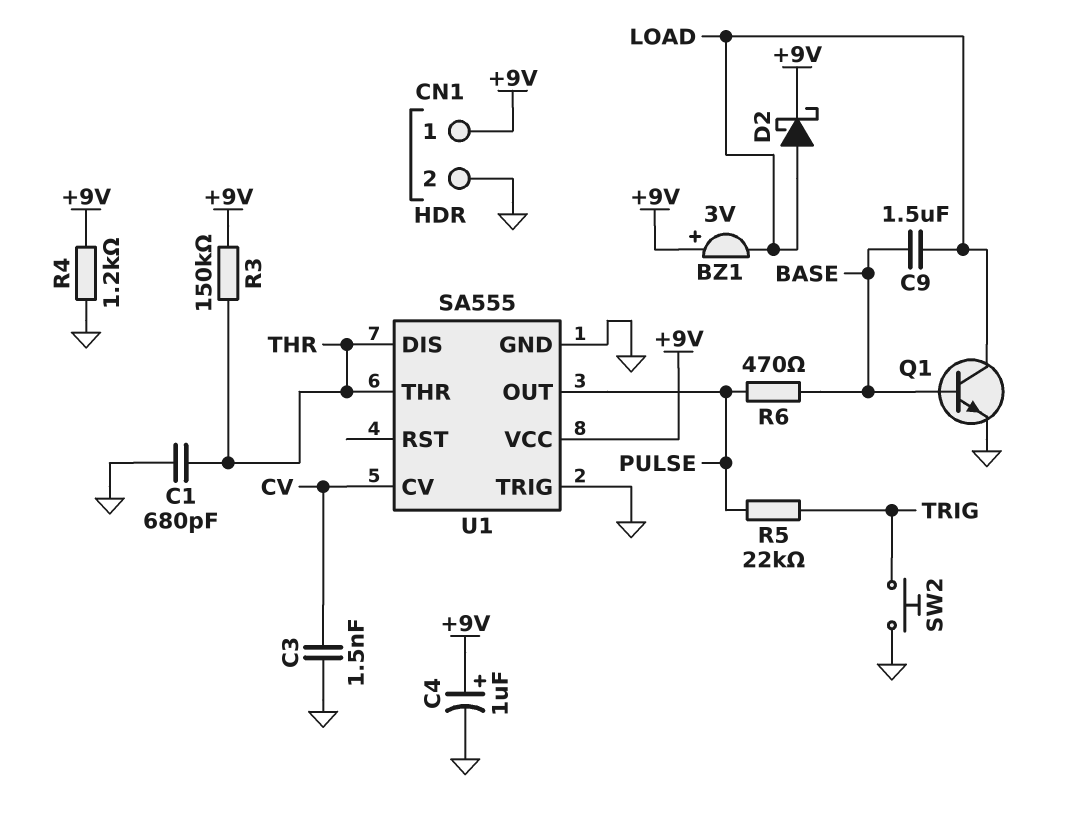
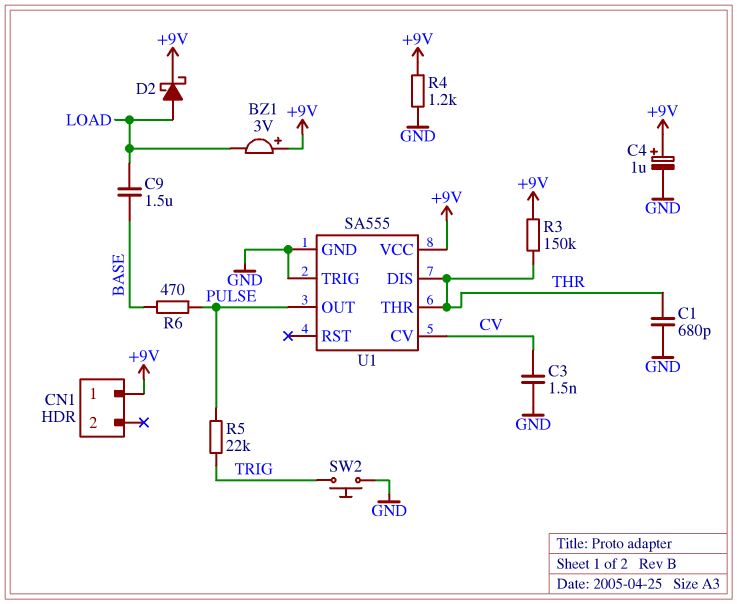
CN1 pin 2: GND -> none
Q1: NPN (B BASE, C LOAD, E GND) -> none

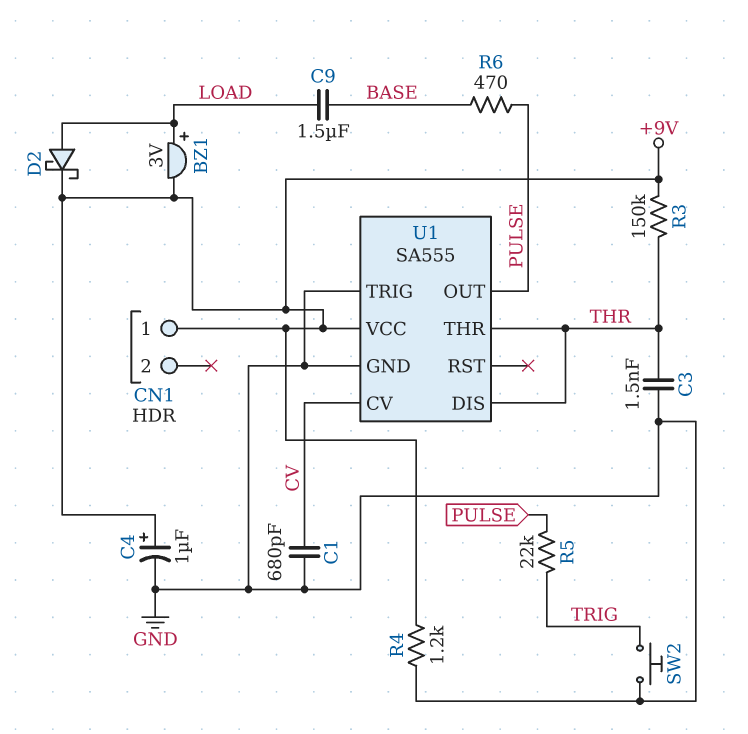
BZ1: buzzer 3V (plus +9V, minus LOAD) -> buzzer 3V (plus LOAD, minus +9V)
C1: 680pF (GND, THR) -> 680pF (CV, GND)
C3: 1.5nF (CV, GND) -> 1.5nF (GND, THR)

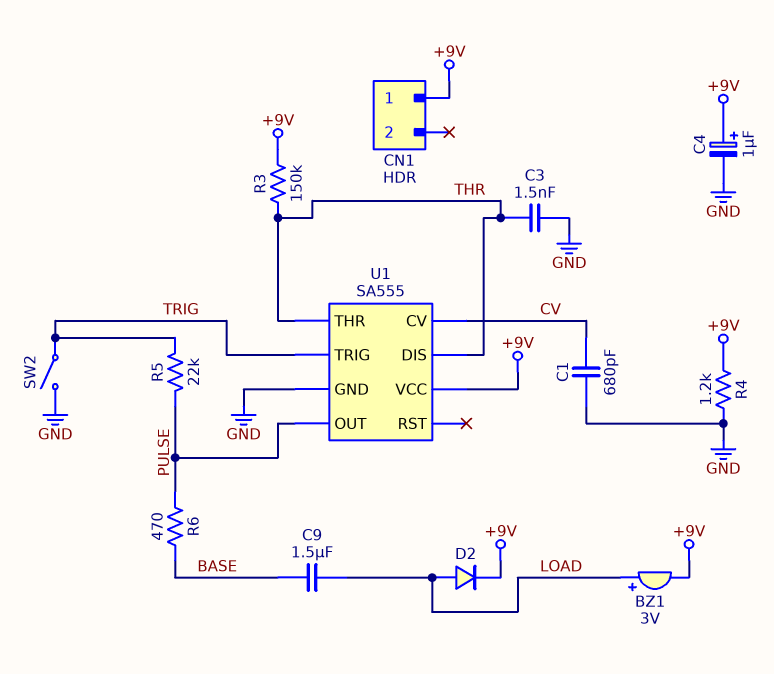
D2: schottky (A LOAD, K +9V) -> diode (A LOAD, K +9V)
SW2: button (GND, TRIG) -> switch (GND, TRIG)
U1 pin TRIG: GND -> TRIG

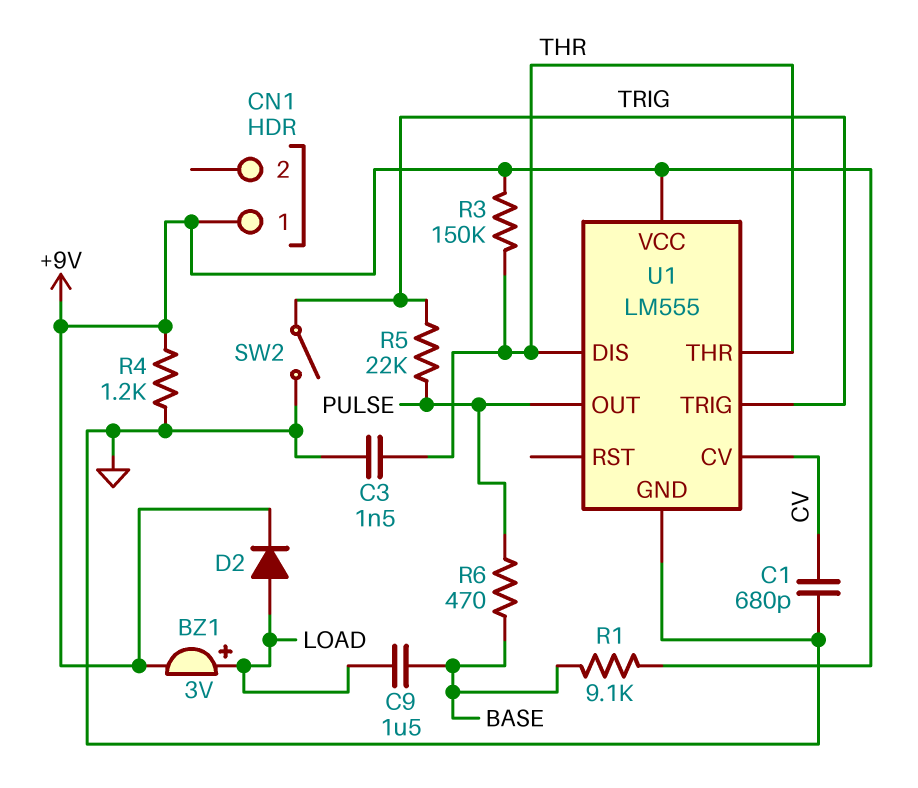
C4: 1uF (plus +9V, minus GND) -> none
R1: none -> 9.1k (+9V, BASE)
U1: SA555 -> LM555

